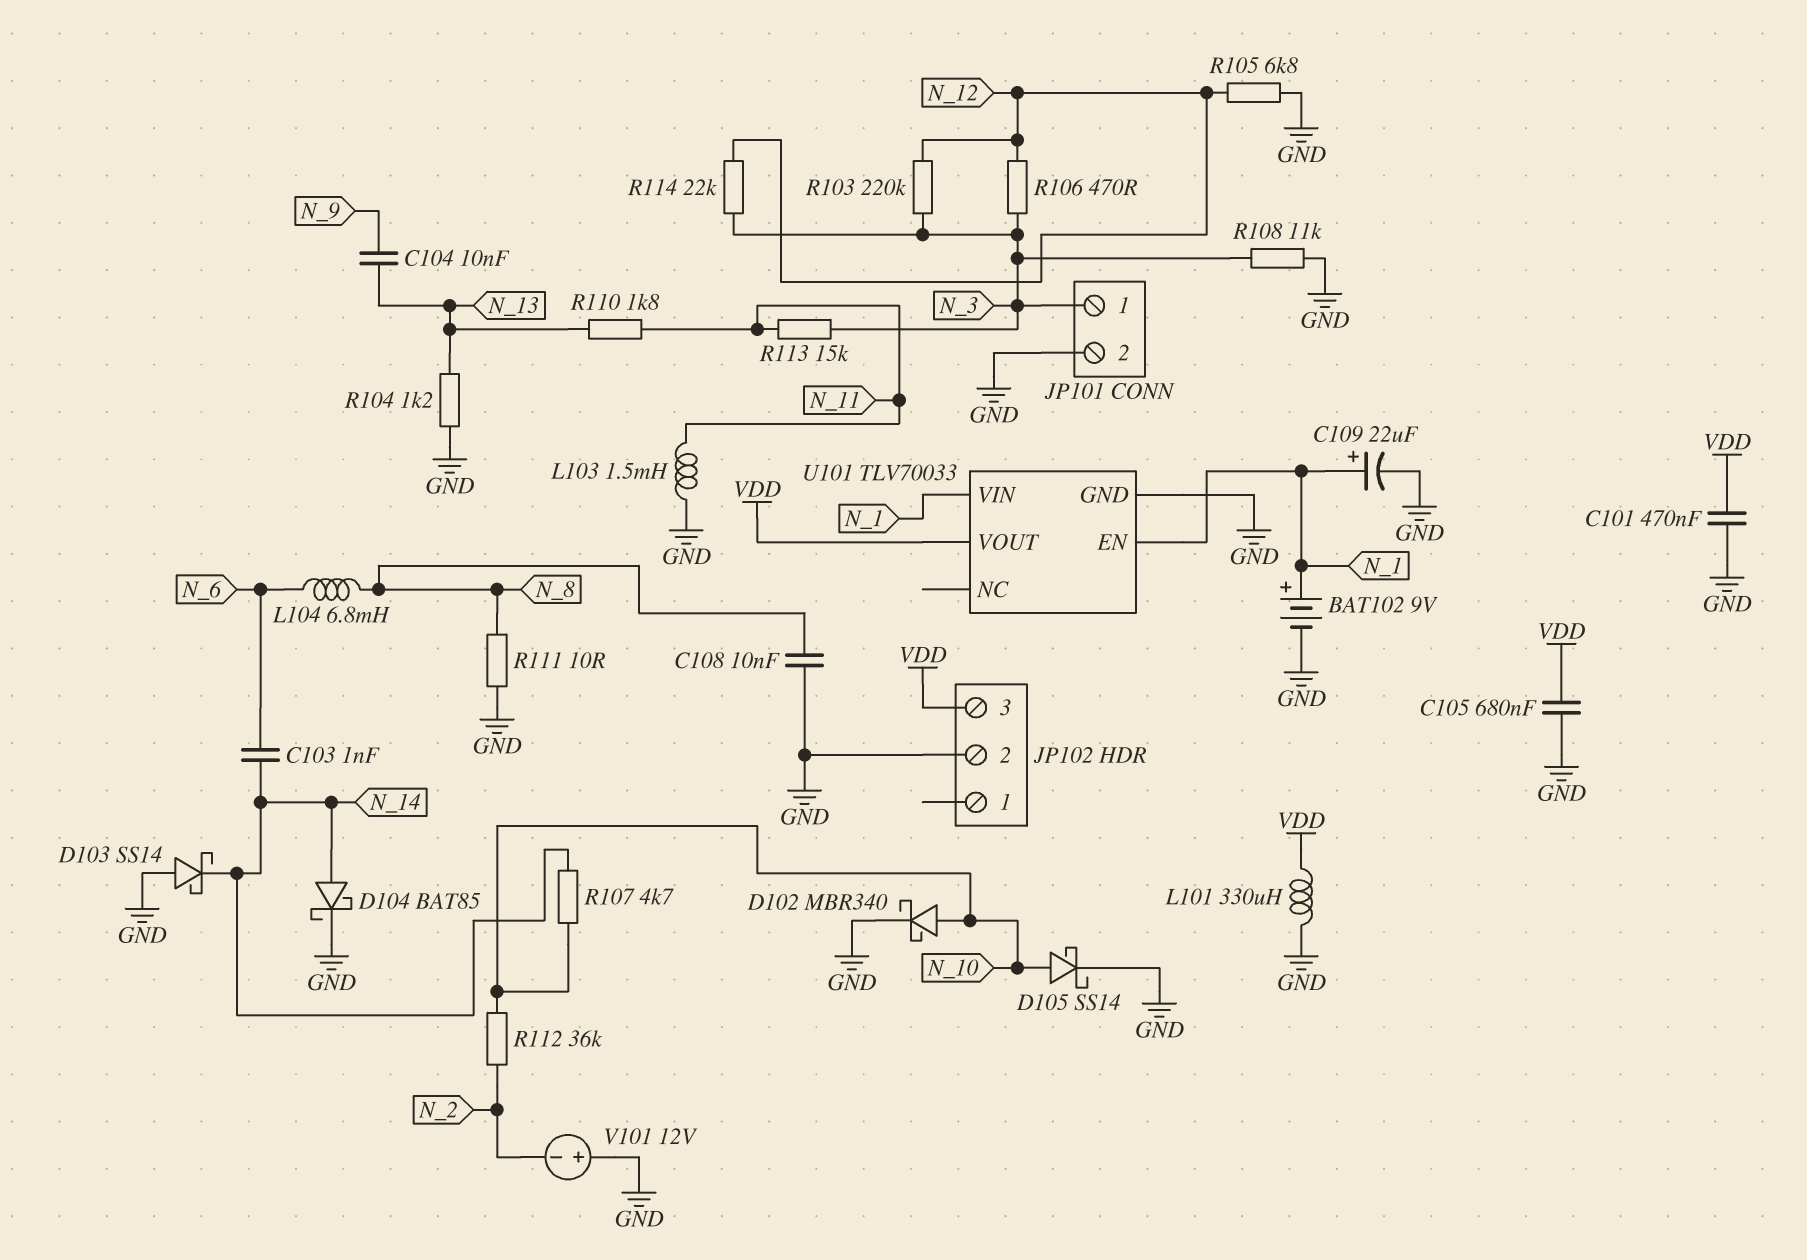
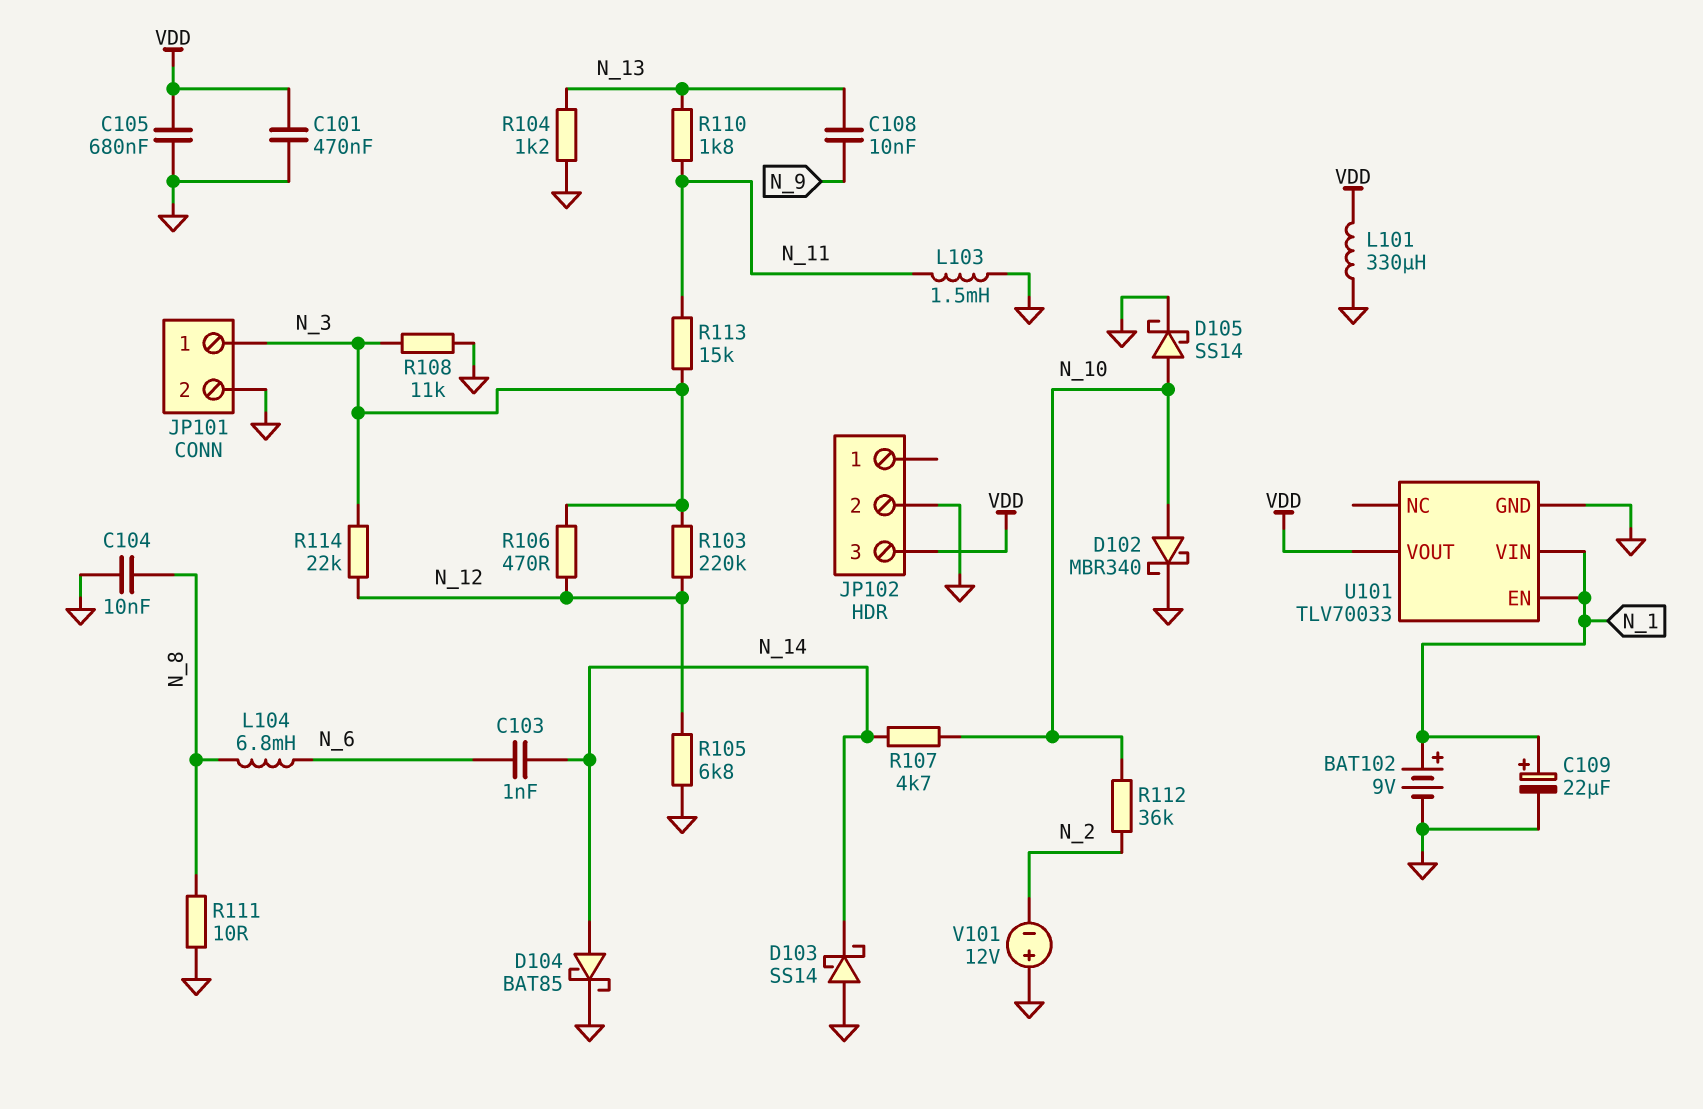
C104: 10nF (N_9, N_13) -> 10nF (GND, N_8)
C108: 10nF (GND, N_8) -> 10nF (N_9, N_13)

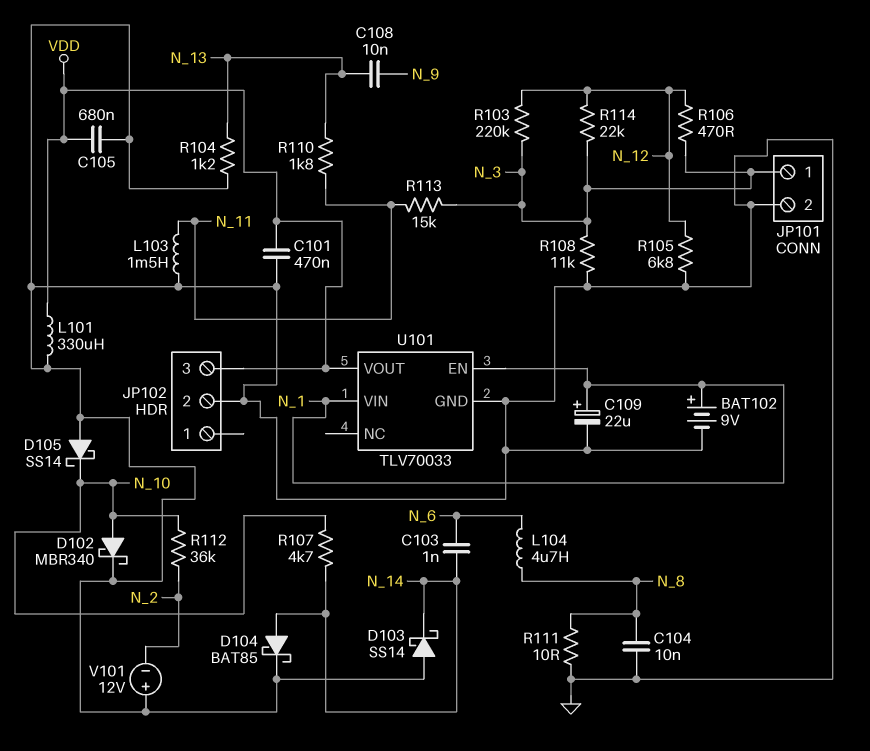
D105: schottky SS14 (A N_10, K GND) -> schottky SS14 (A GND, K N_10)
L104: 6.8mH (N_6, N_8) -> 4.7uH (N_6, N_8)

